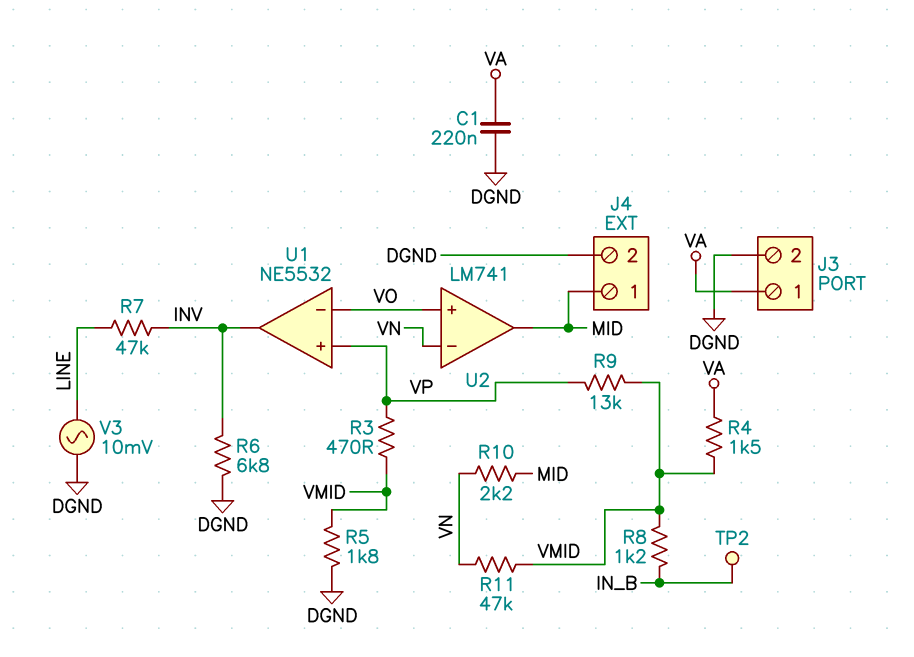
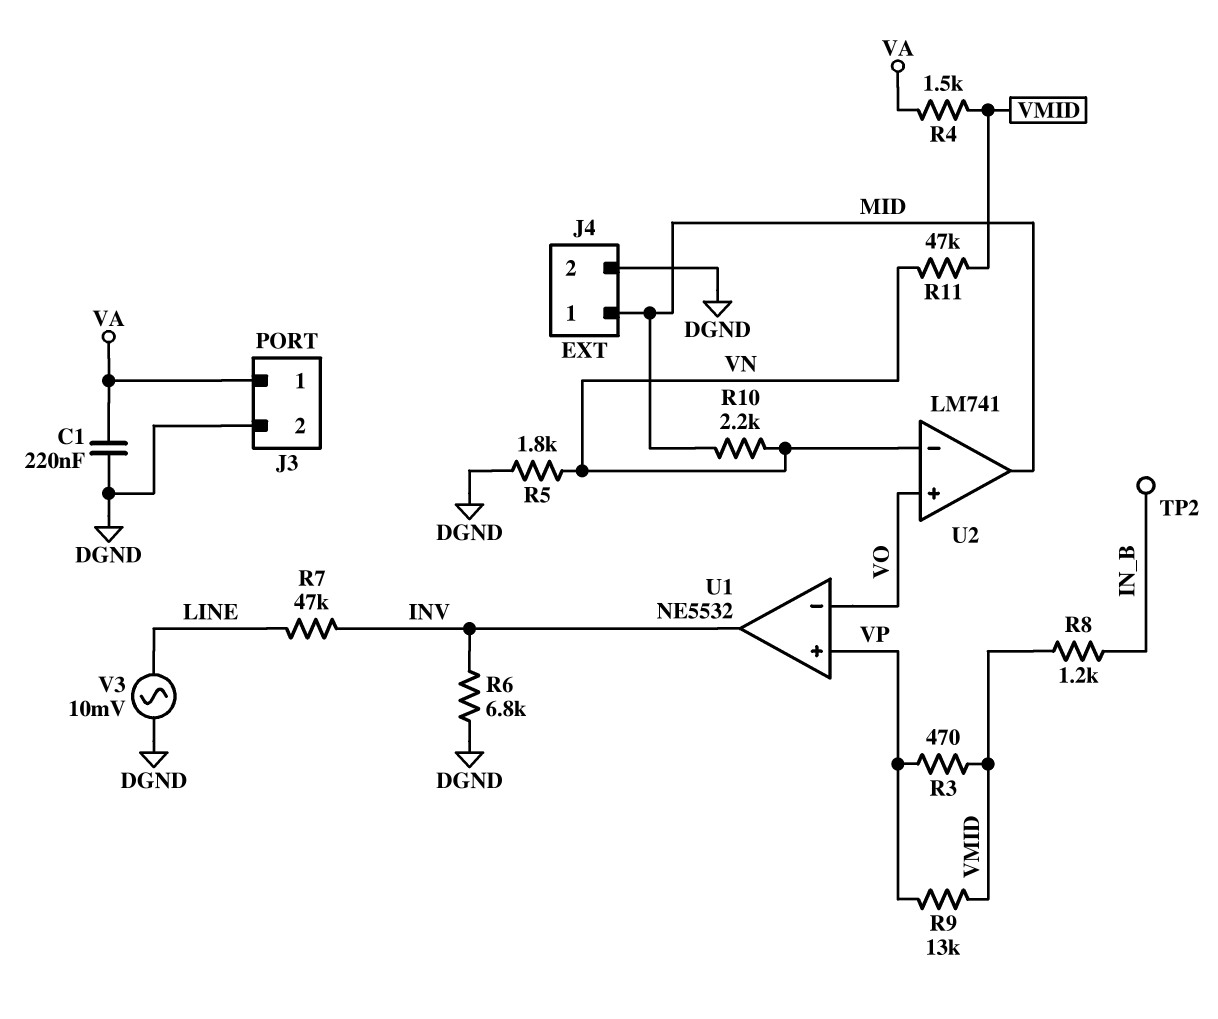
R5: 1.8k (DGND, VMID) -> 1.8k (DGND, VN)

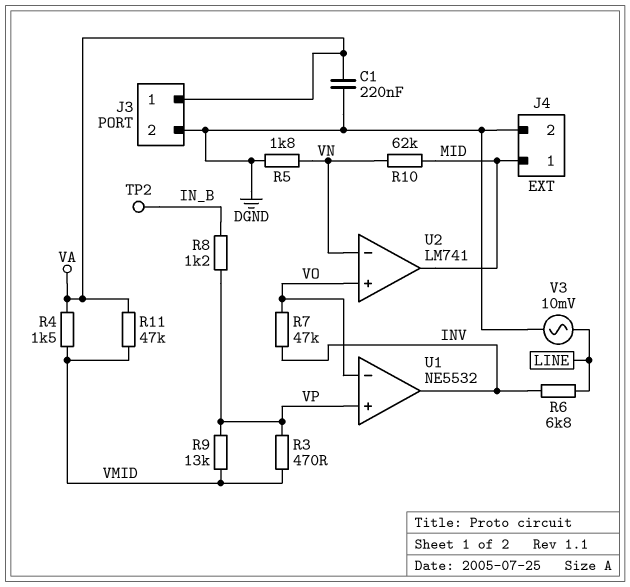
R6: 6.8k (DGND, INV) -> 6.8k (INV, LINE)
R7: 47k (INV, LINE) -> 47k (INV, VO)
R8: 1.2k (IN_B, VMID) -> 1.2k (IN_B, VP)
R10: 2.2k (MID, VN) -> 62k (MID, VN)
R11: 47k (VMID, VN) -> 47k (VA, VMID)

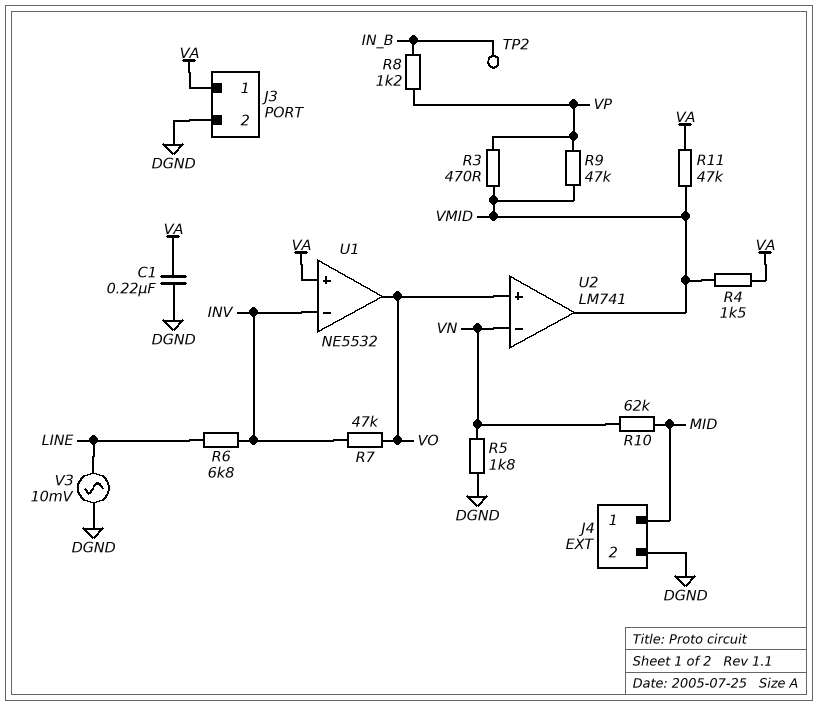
R9: 13k (VMID, VP) -> 47k (VMID, VP)
U1 pin in+: VP -> VA
U1 pin in-: VO -> INV
U1 pin out: INV -> VO
U2 pin out: MID -> VMID

